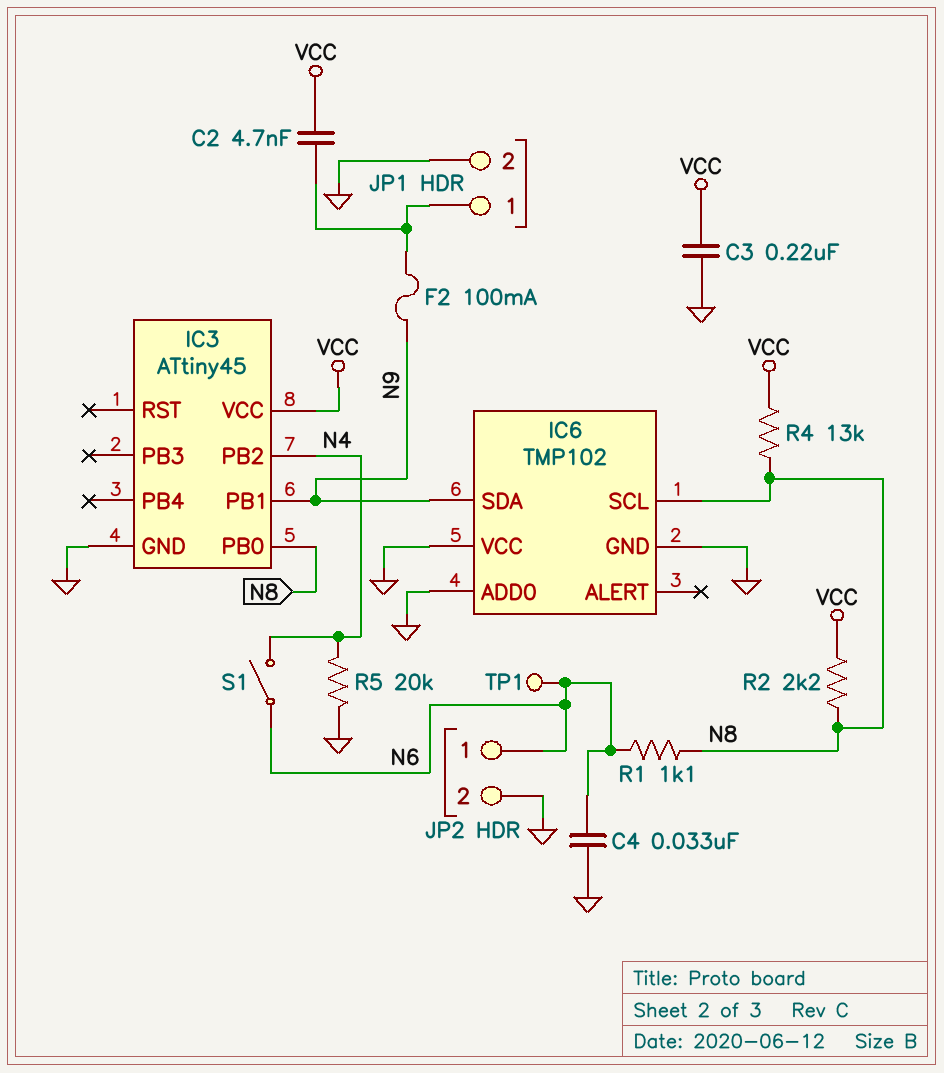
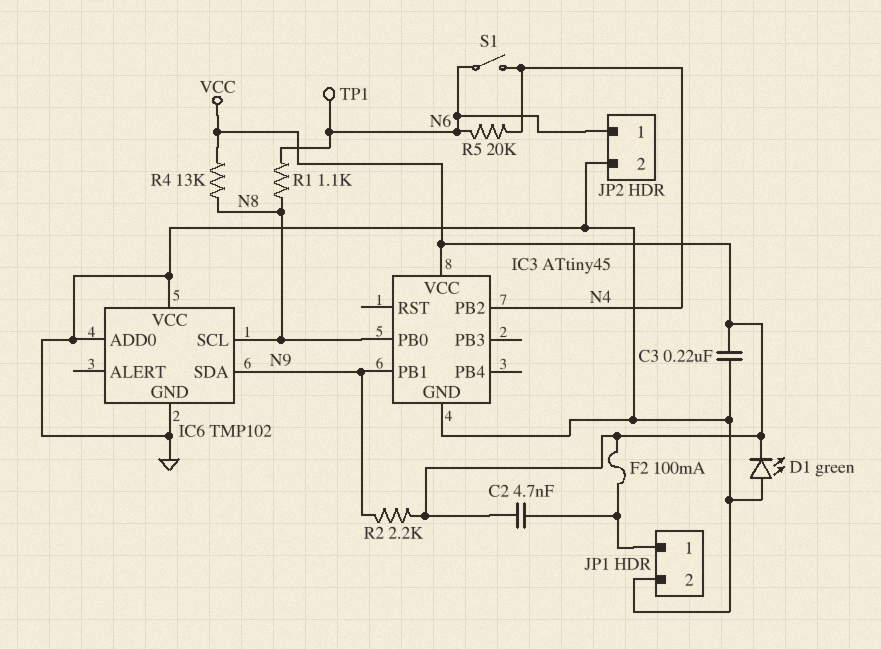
C4: 33nF (GND, N6) -> none
D1: none -> LED green (A GND, K VCC)
F2: 100mA (JP1/1, N9) -> 100mA (JP1/1, VCC)
R2: 2.2k (N8, VCC) -> 2.2k (N9, VCC)
R5: 20k (GND, N4) -> 20k (N4, N6)

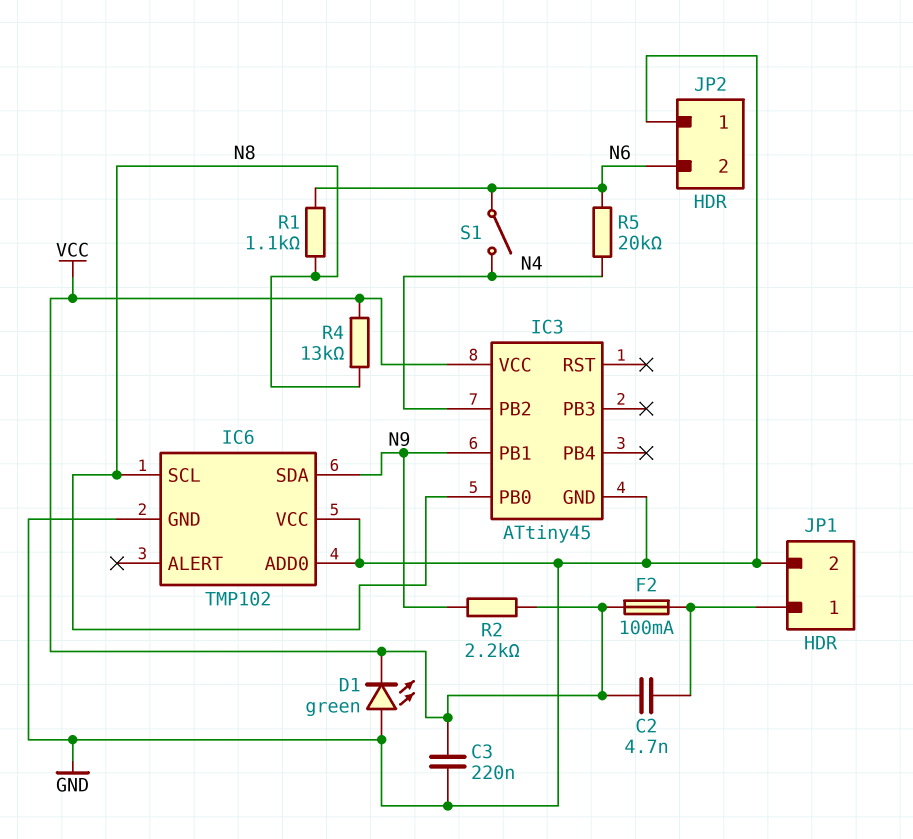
JP2 pin 1: N6 -> GND
JP2 pin 2: GND -> N6
TP1: test point (N6) -> none

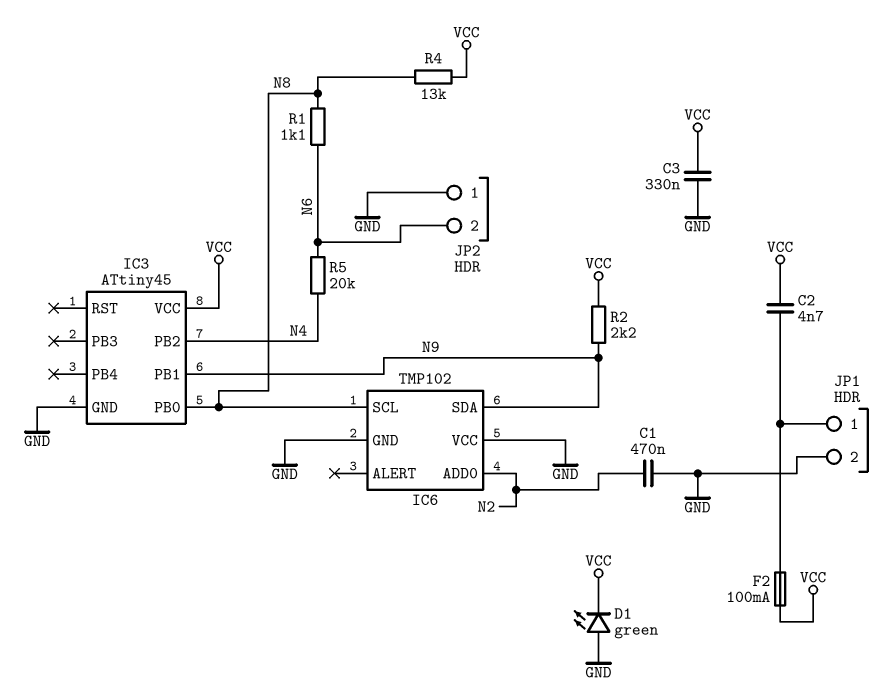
C1: none -> 470nF (GND, N2)
C3: 220nF (GND, VCC) -> 330nF (GND, VCC)
IC6 pin ADD0: GND -> N2
S1: switch (N4, N6) -> none

